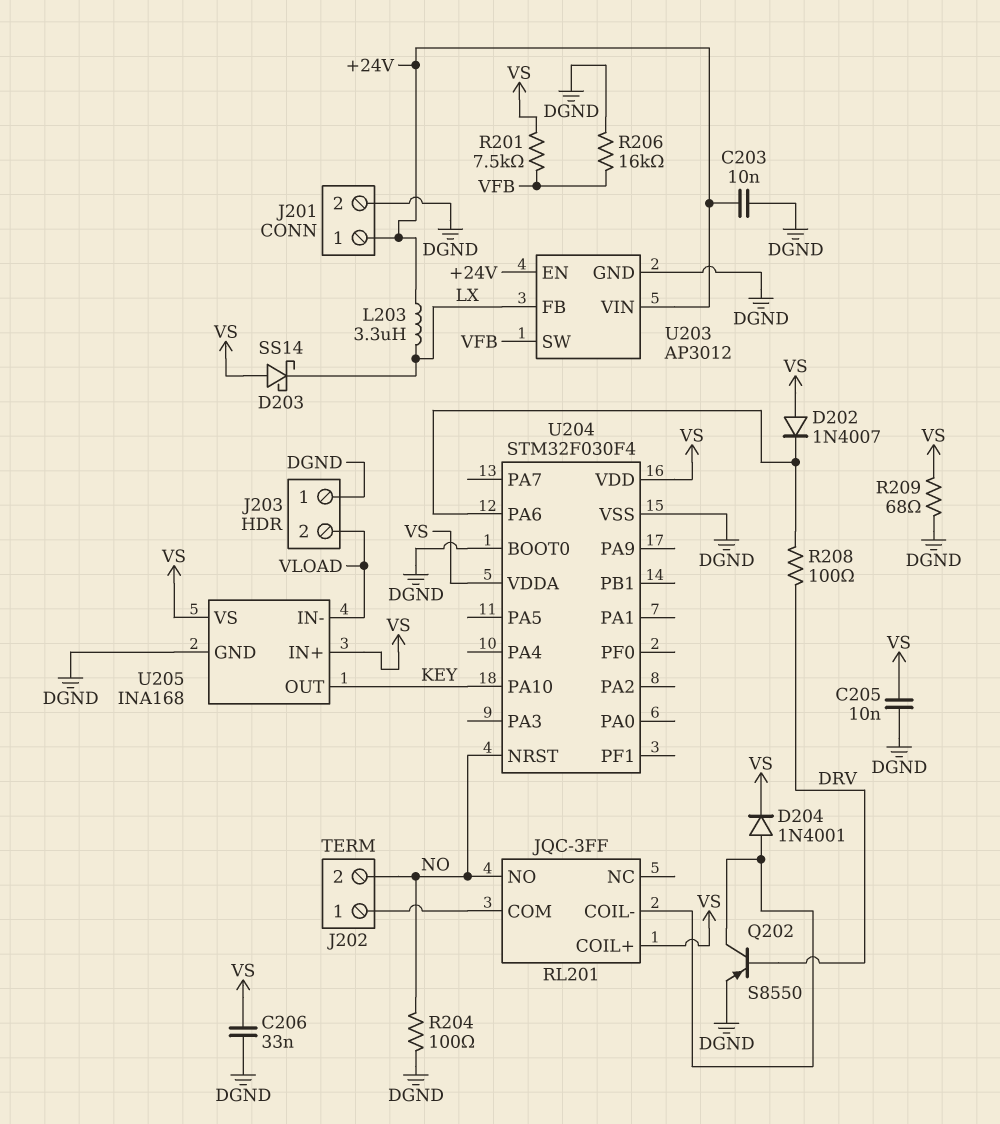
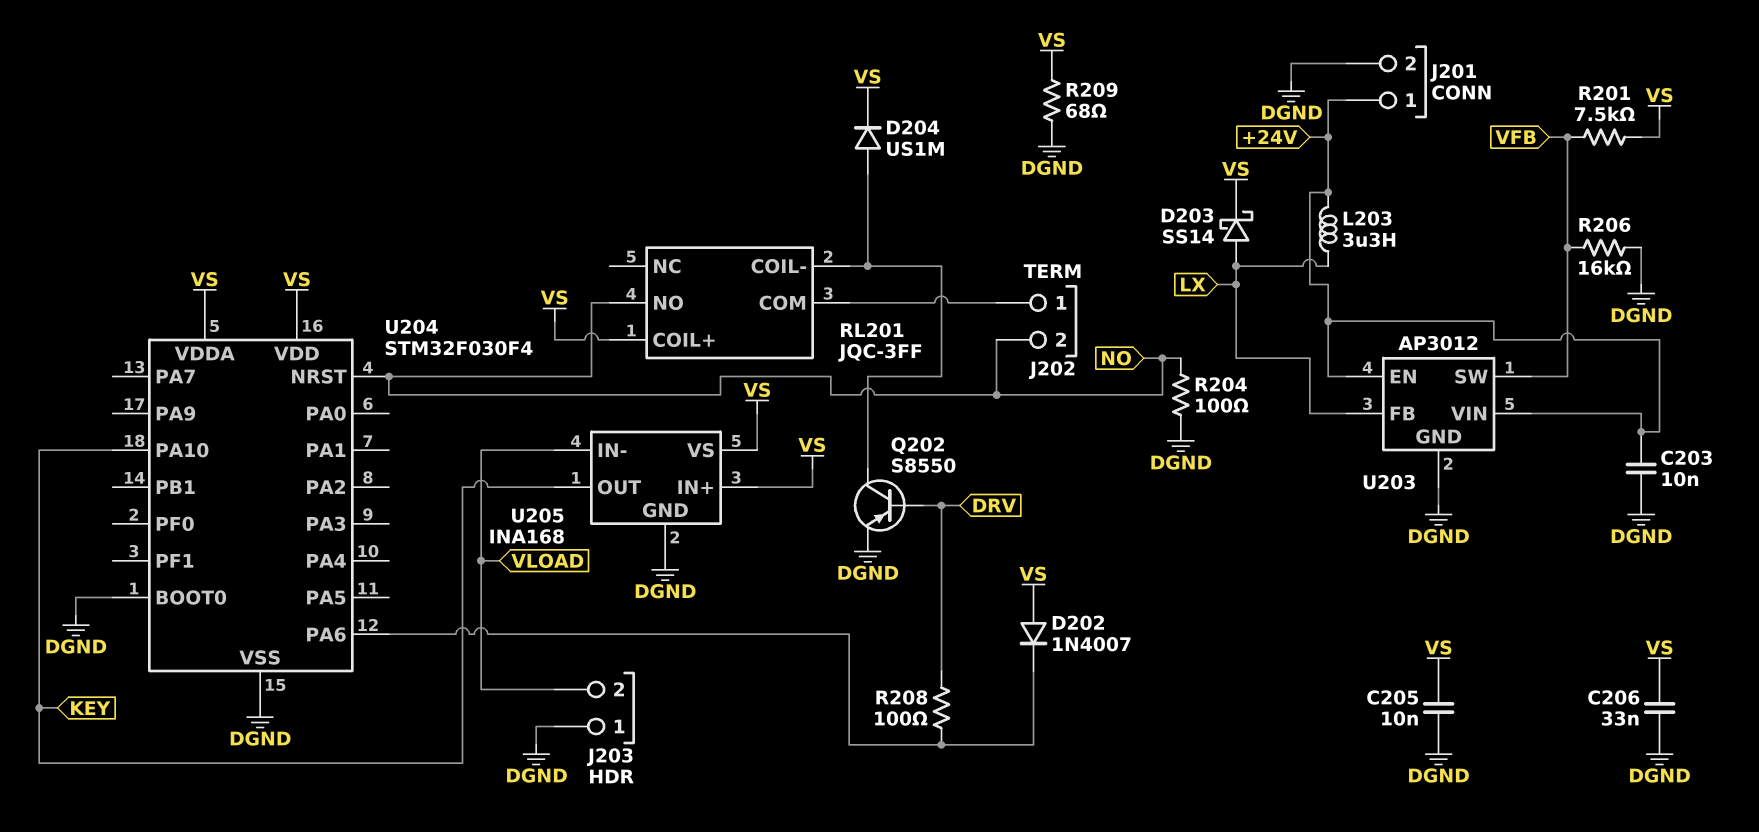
D203: schottky SS14 (A VS, K LX) -> schottky SS14 (A LX, K VS)
D204: diode 1N4001 (A RL201/COIL-, K VS) -> diode US1M (A RL201/COIL-, K VS)

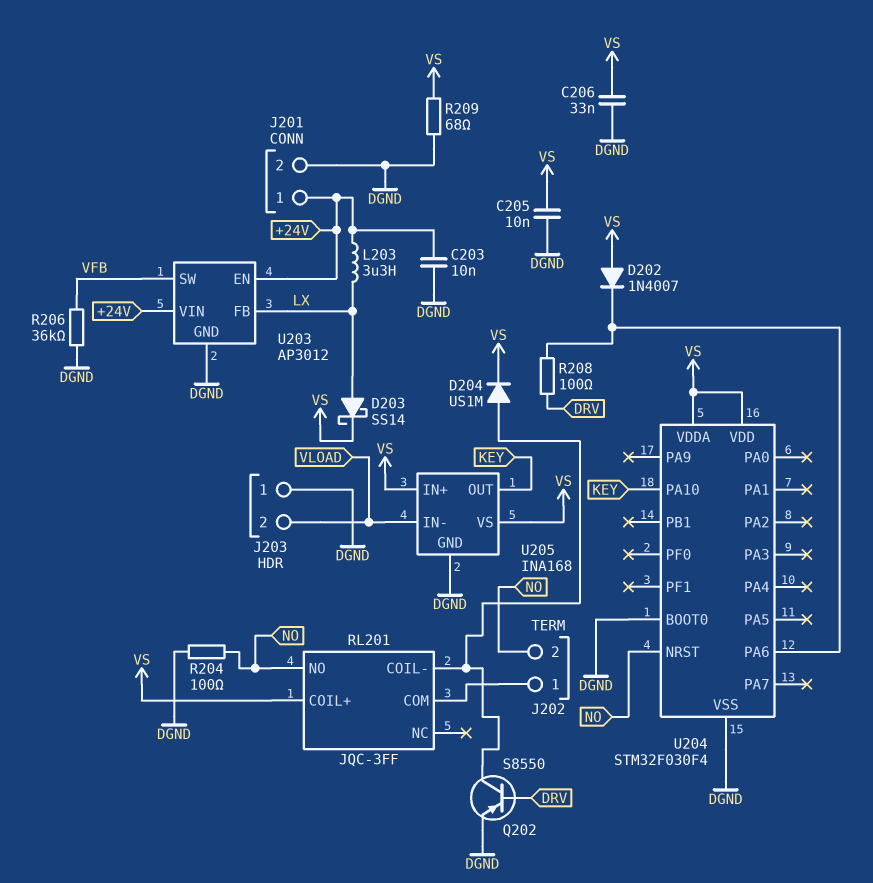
R201: 7.5k (VFB, VS) -> none
R206: 16k (DGND, VFB) -> 36k (DGND, VFB)

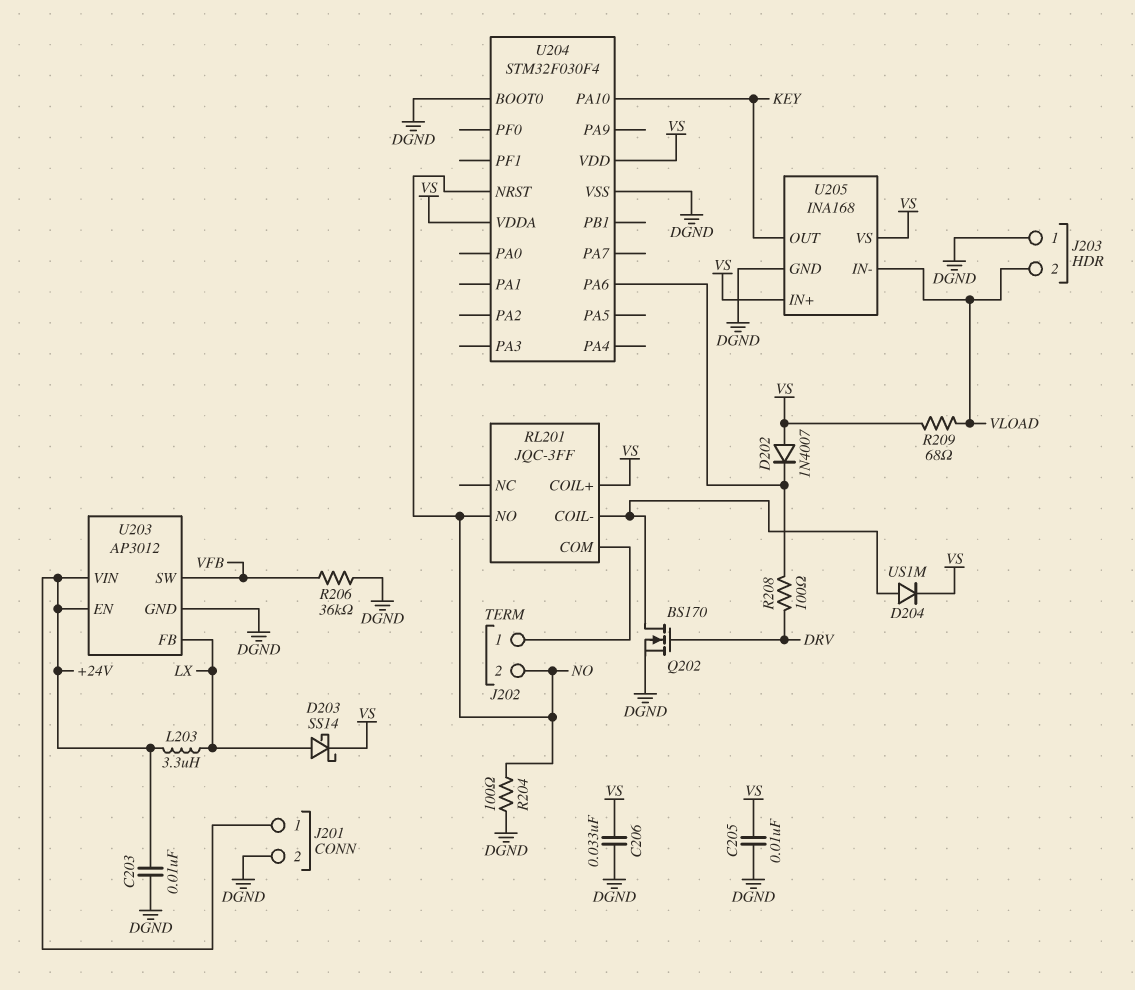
Q202: PNP S8550 (B DRV, C RL201/COIL-, E DGND) -> NMOS BS170 (G DRV, D RL201/COIL-, S DGND)
R209: 68 (DGND, VS) -> 68 (VLOAD, VS)

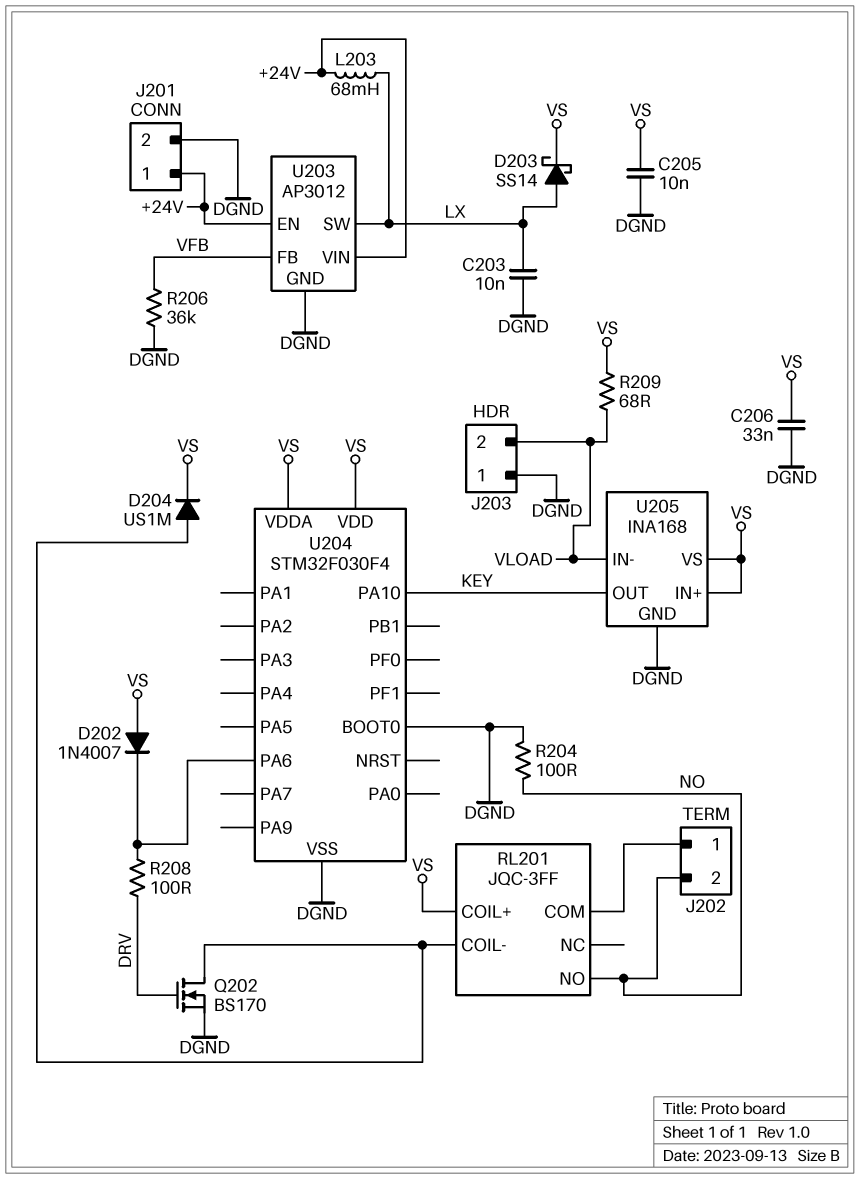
C203: 10nF (+24V, DGND) -> 10nF (DGND, LX)
L203: 3.3uH (+24V, LX) -> 68mH (+24V, LX)
U203 pin FB: LX -> VFB
U203 pin SW: VFB -> LX
U204 pin NRST: NO -> none

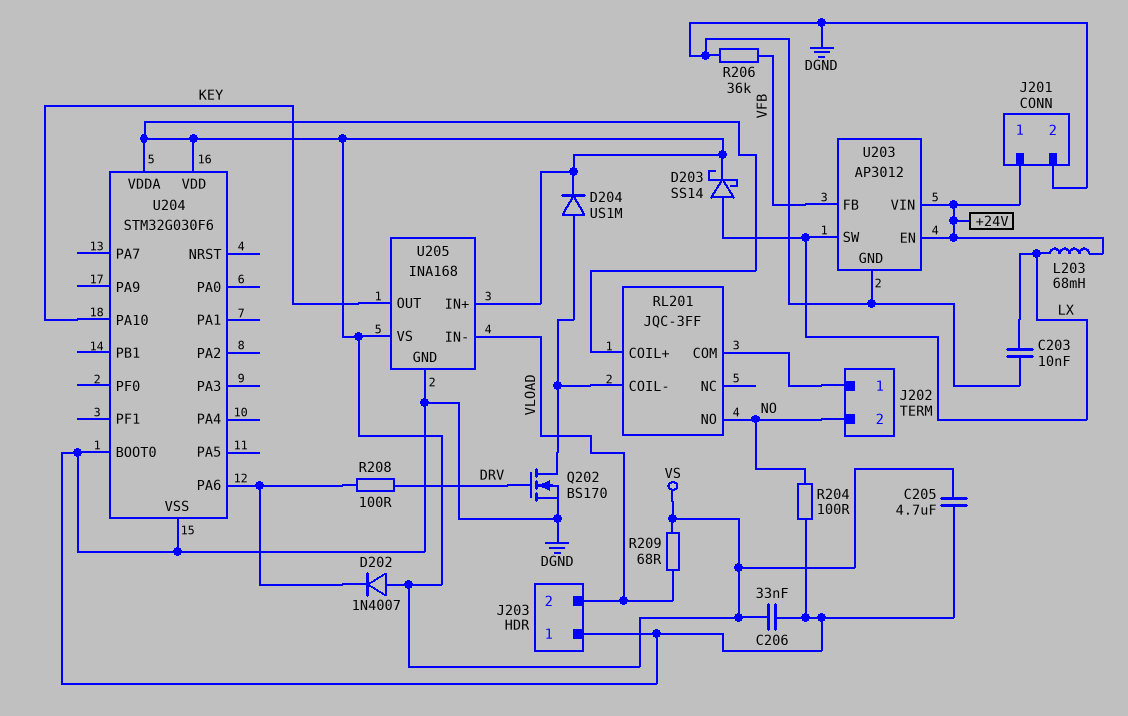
C205: 10nF (DGND, VS) -> 4.7uF (DGND, VS)
U204: STM32F030F4 -> STM32G030F6

